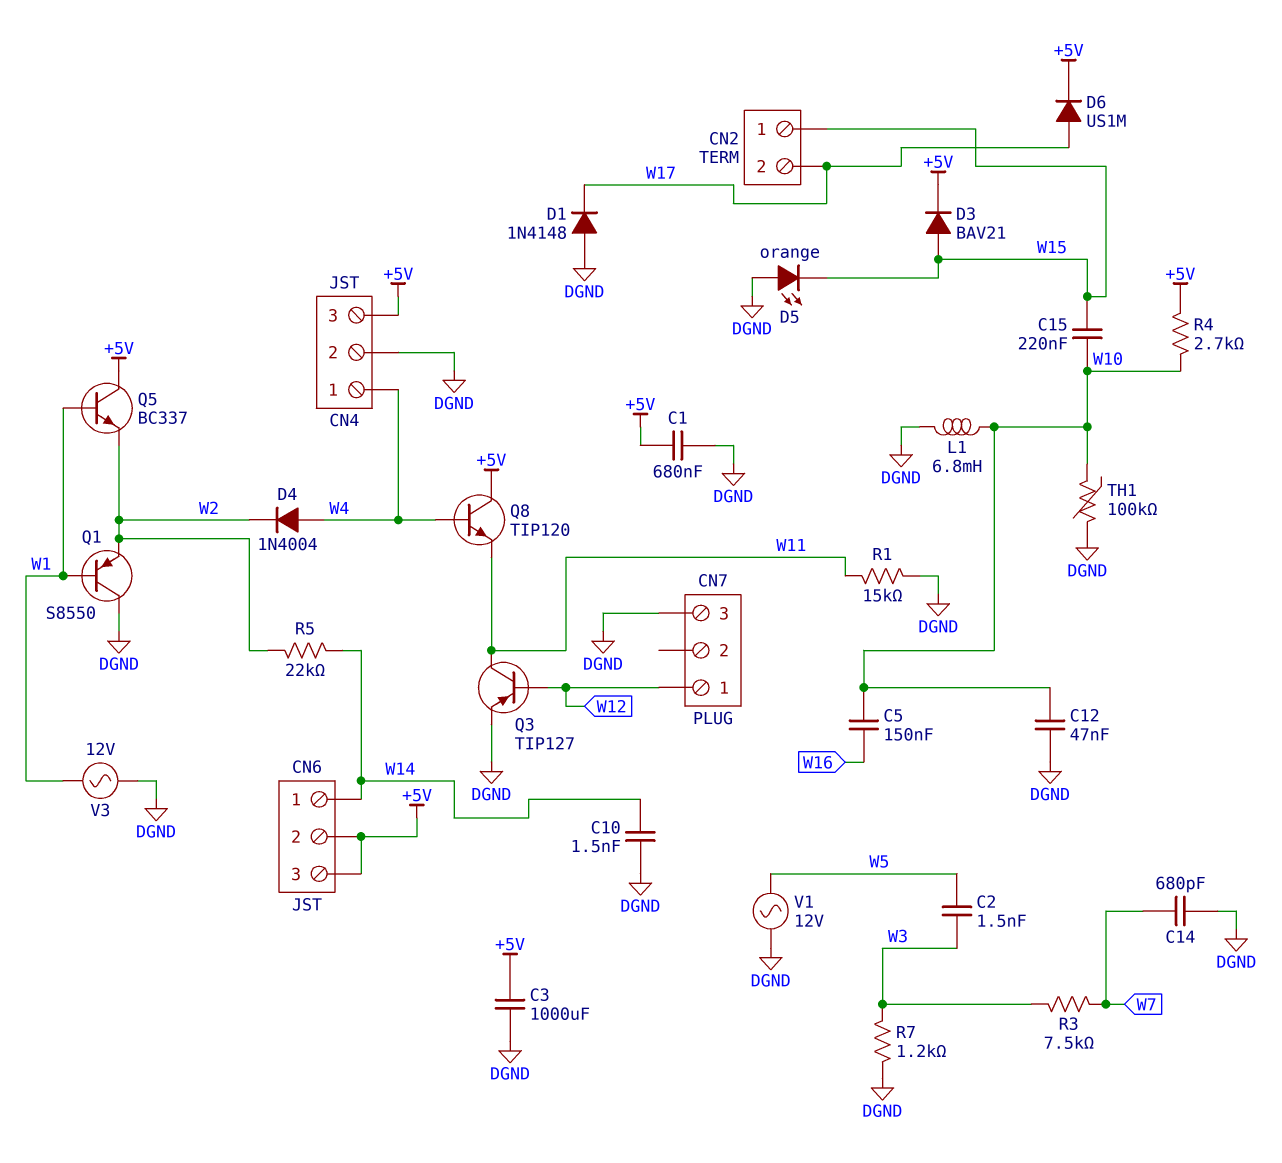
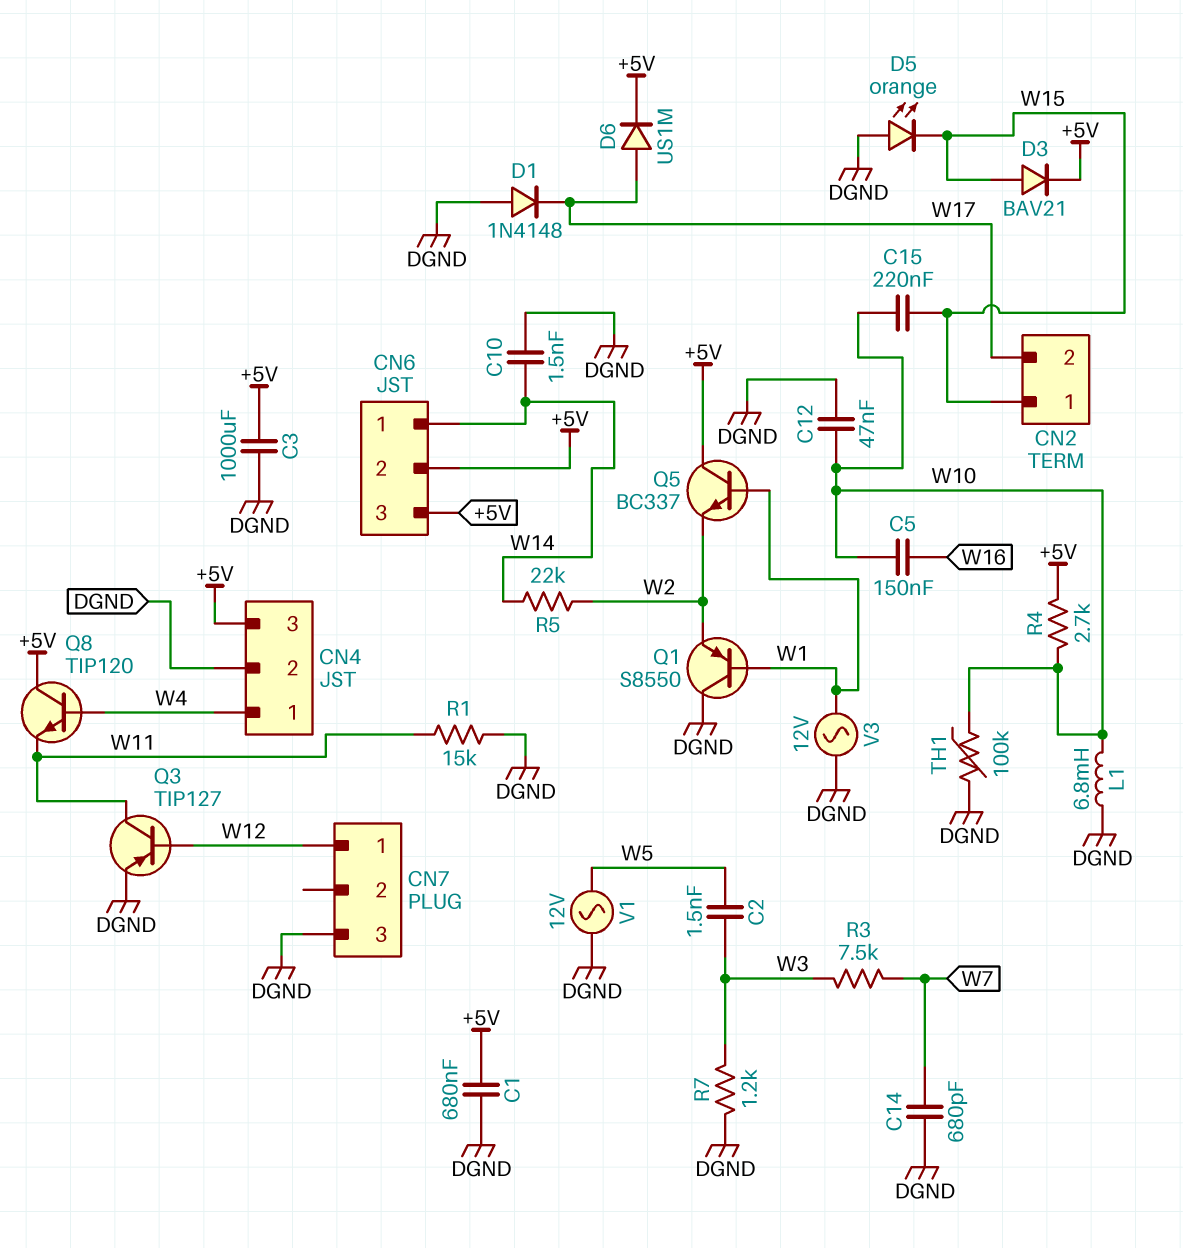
D4: diode 1N4004 (A W4, K W2) -> none

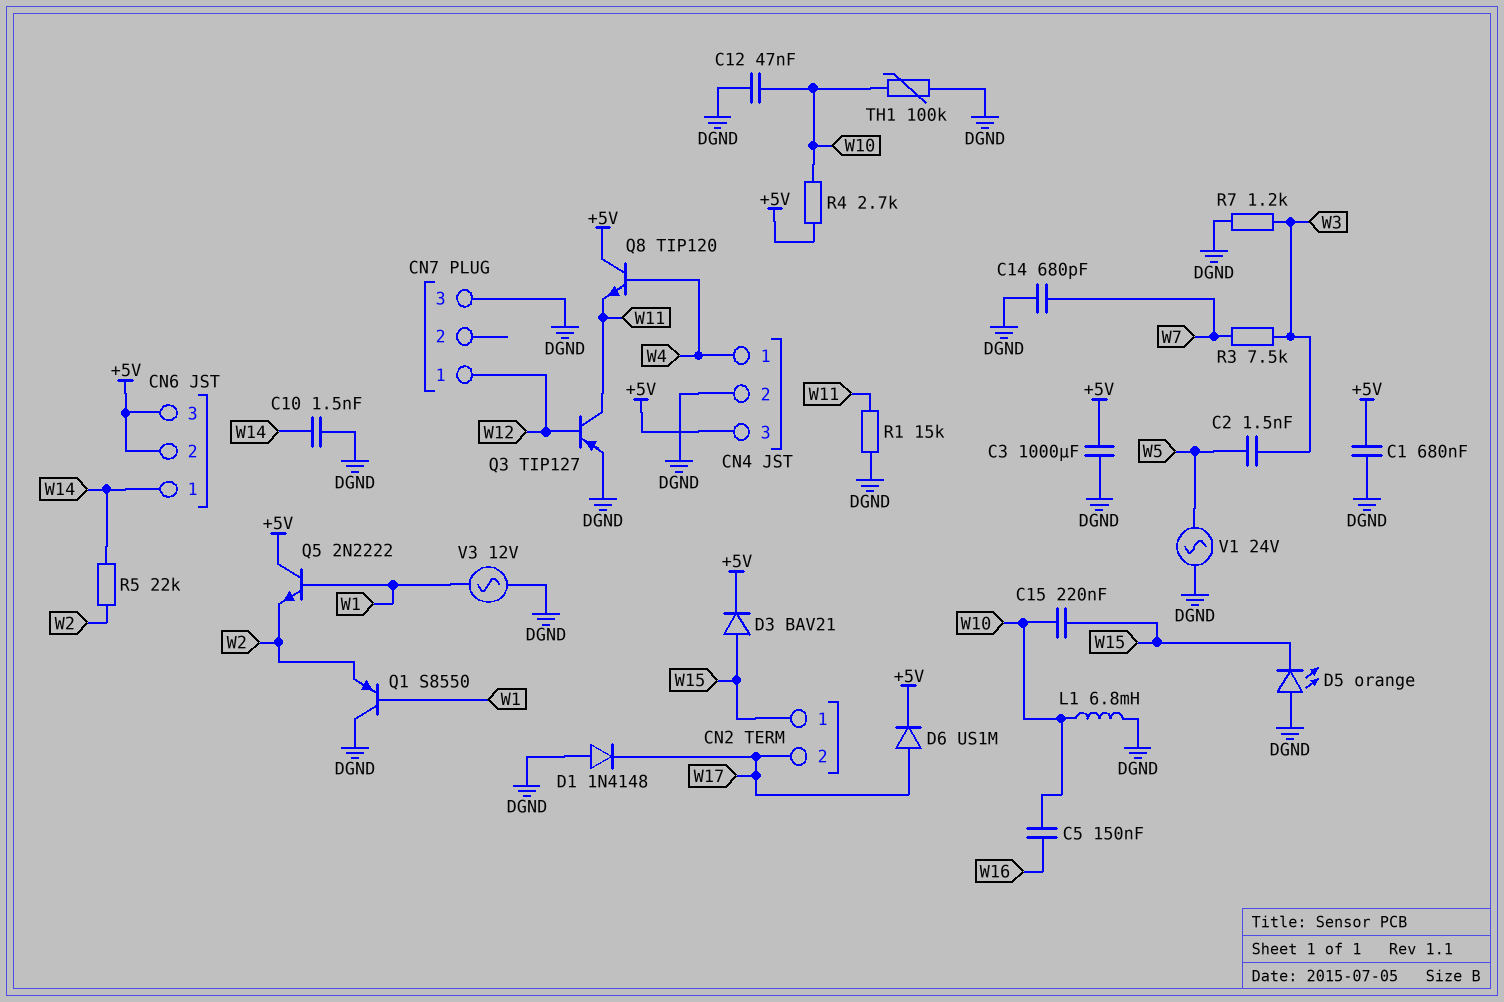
Q5: NPN BC337 (B W1, C +5V, E W2) -> NPN 2N2222 (B W1, C +5V, E W2)
V1: AC 12V (DGND, W5) -> AC 24V (DGND, W5)

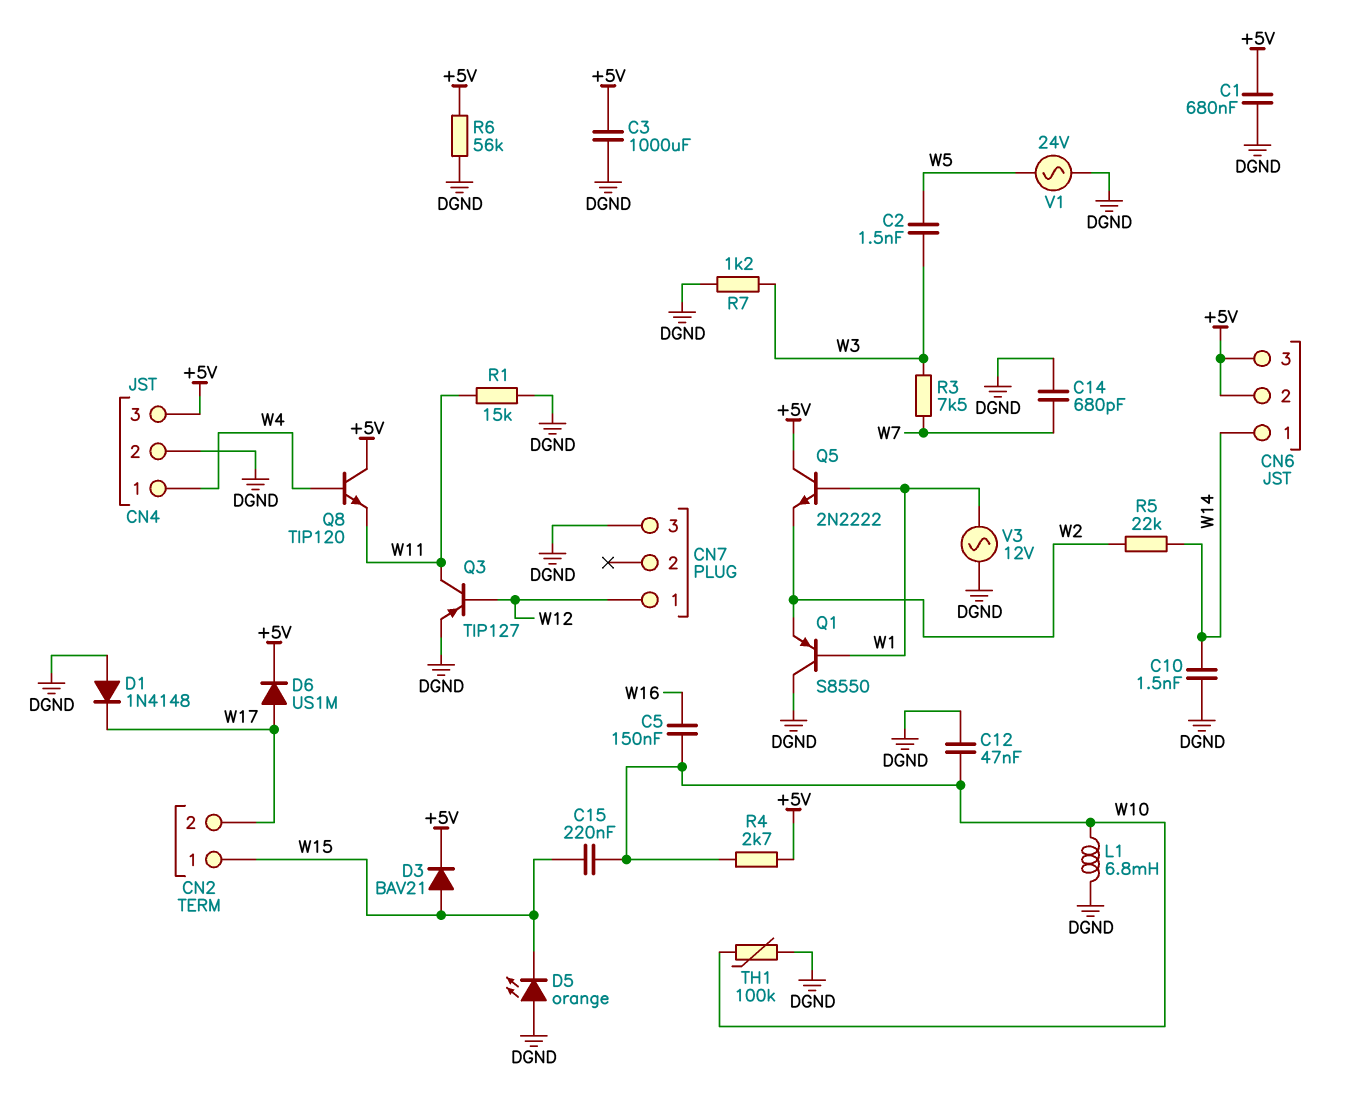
R6: none -> 56k (+5V, DGND)

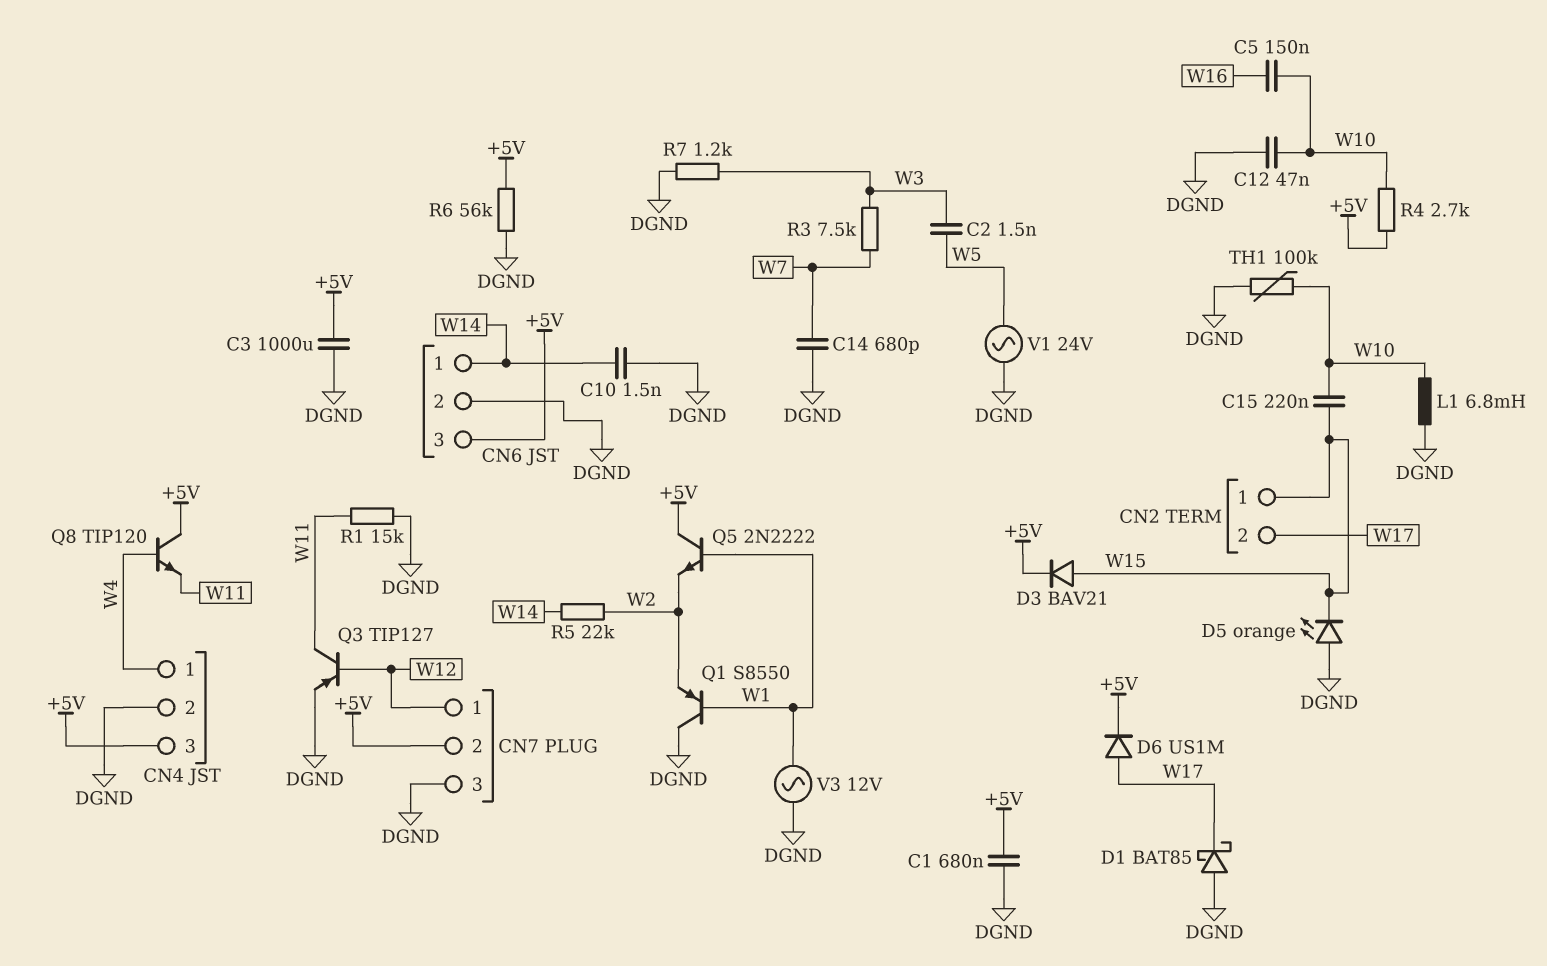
CN6 pin 2: +5V -> DGND
CN7 pin 2: none -> +5V
D1: diode 1N4148 (A DGND, K W17) -> schottky BAT85 (A DGND, K W17)

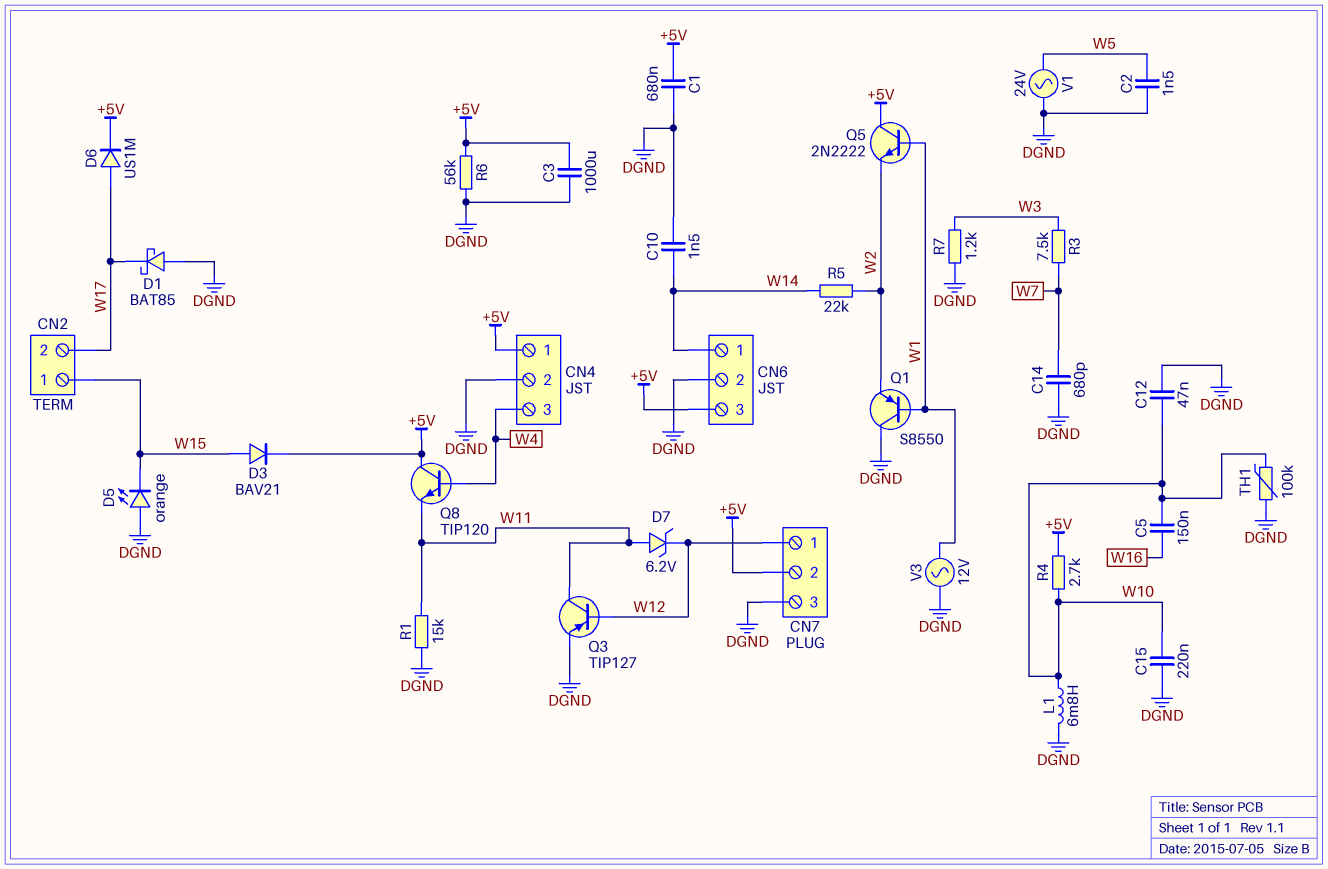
C2: 1.5nF (W3, W5) -> 1.5nF (DGND, W5)
C15: 220nF (W10, W15) -> 220nF (DGND, W10)
CN4 pin 1: W4 -> +5V
CN4 pin 3: +5V -> W4
D7: none -> zener 6.2V (A W11, K W12)

